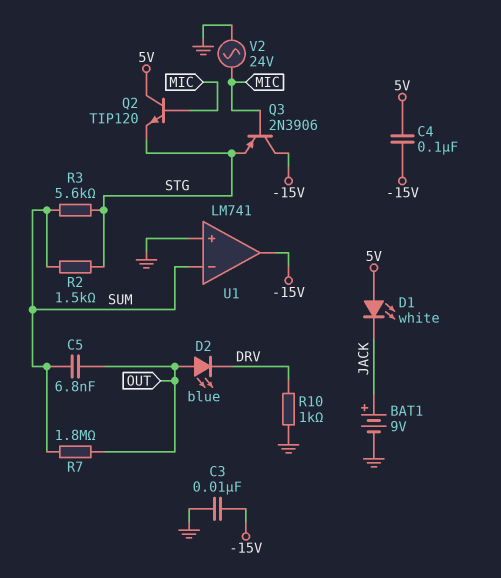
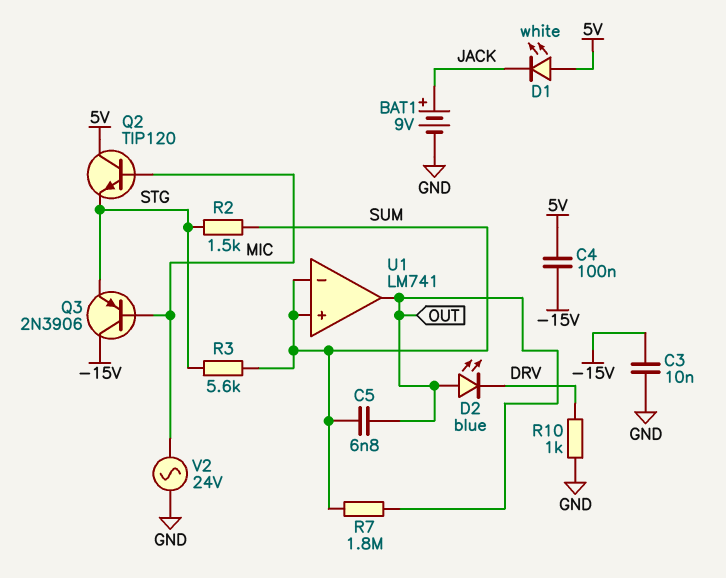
U1 pin in+: GND -> SUM
U1 pin out: -15V -> OUT

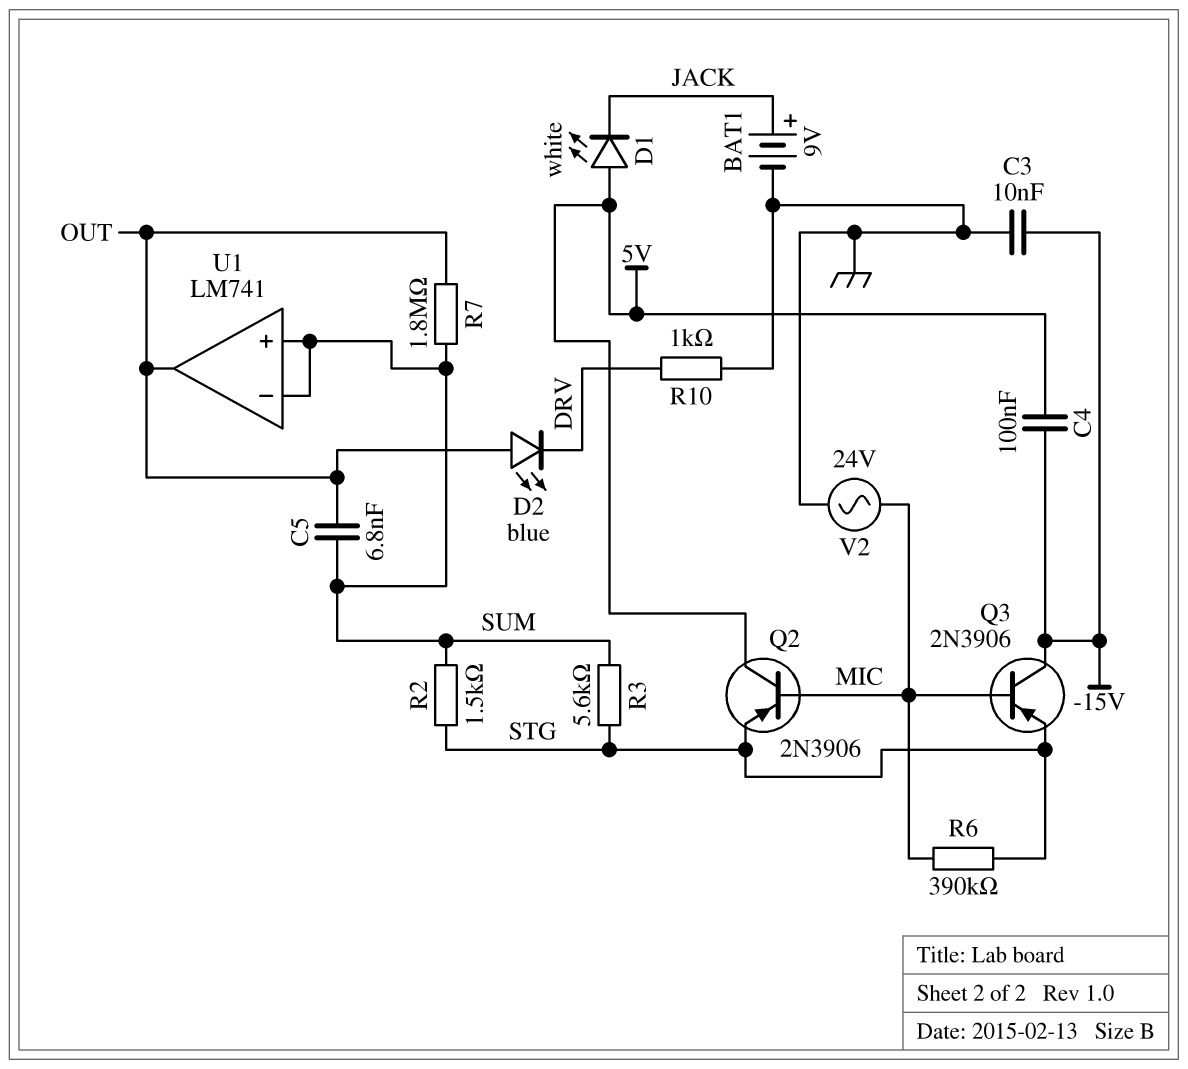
Q2: NPN TIP120 (B MIC, C 5V, E STG) -> PNP 2N3906 (B MIC, C 5V, E STG)
R6: none -> 390k (MIC, STG)

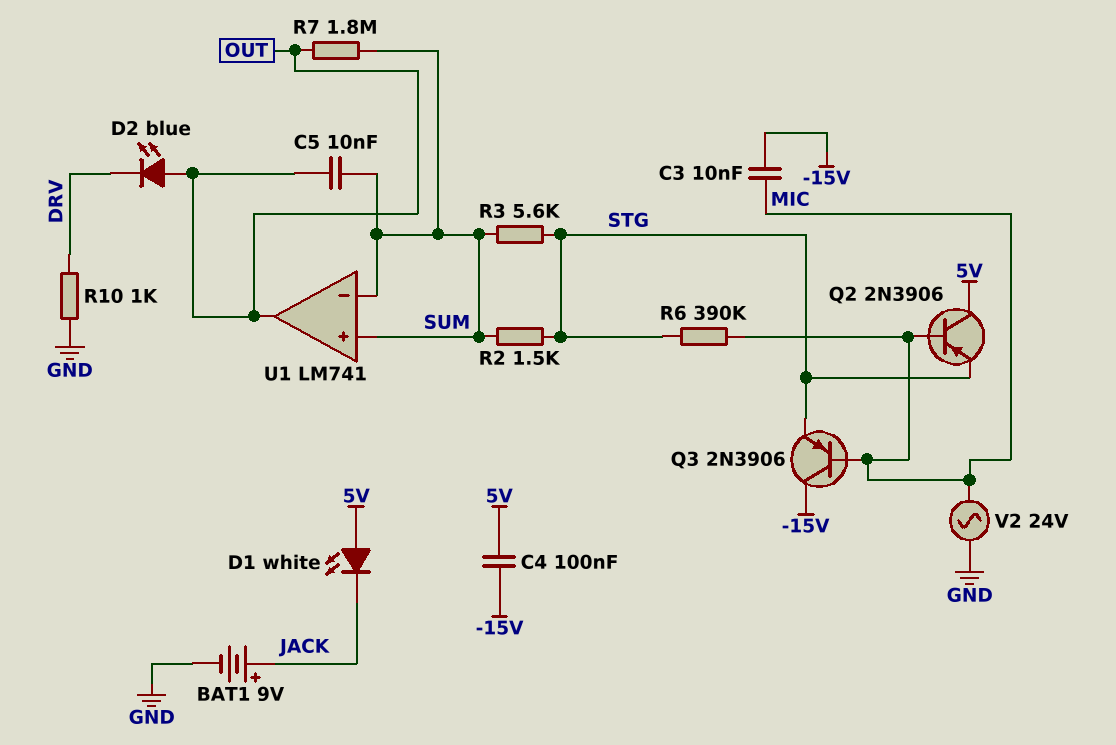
C3: 10nF (-15V, GND) -> 10nF (-15V, MIC)
C5: 6.8nF (OUT, SUM) -> 10nF (OUT, SUM)

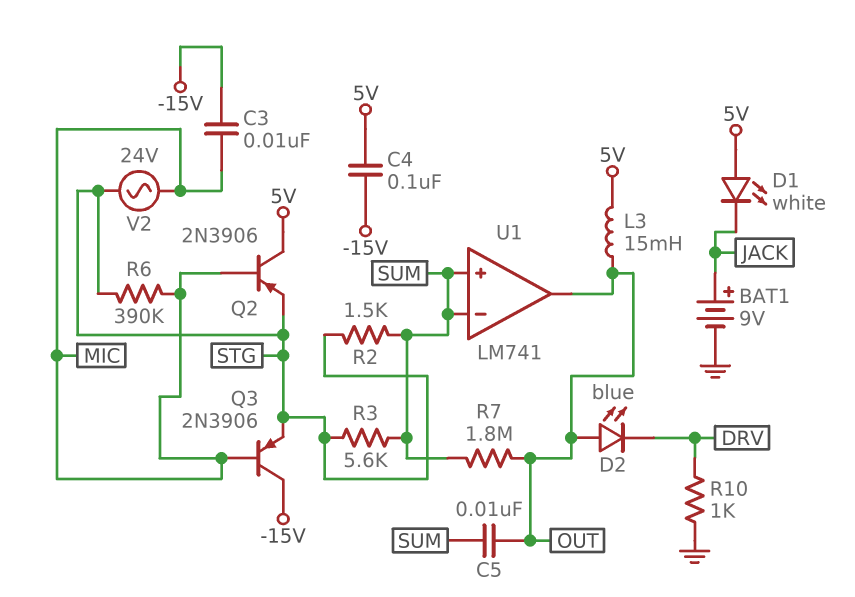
L3: none -> 15mH (5V, OUT)
V2: AC 24V (GND, MIC) -> AC 24V (MIC, STG)

